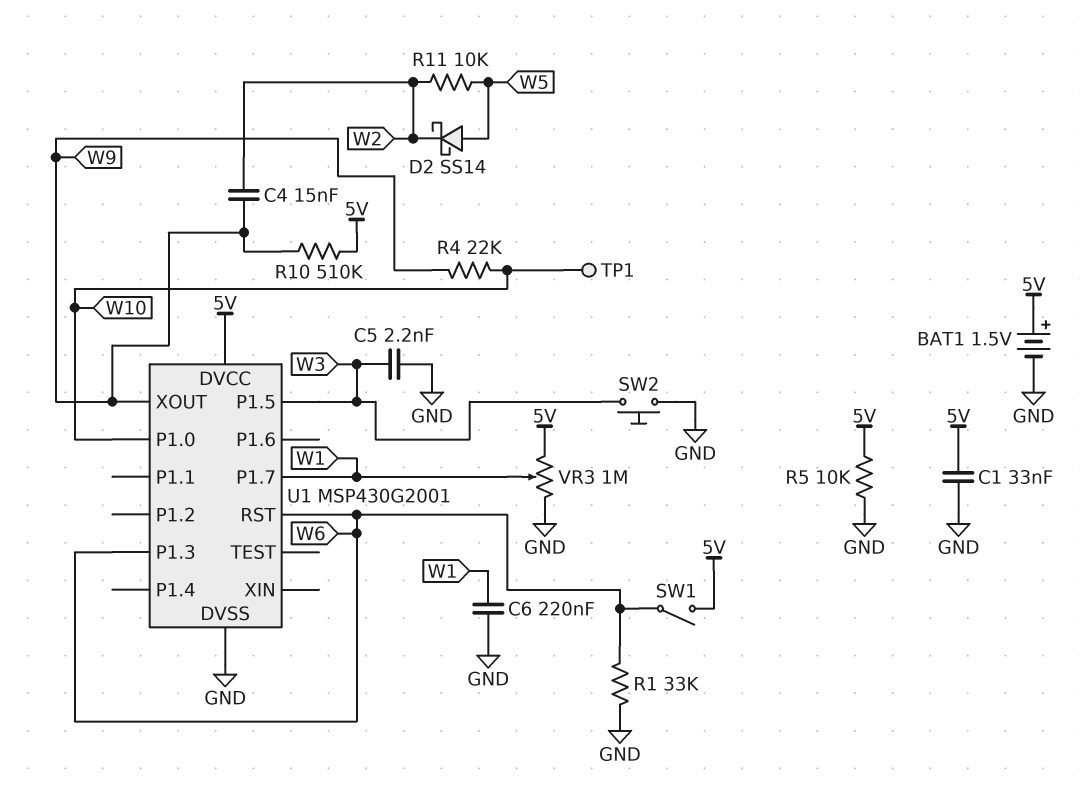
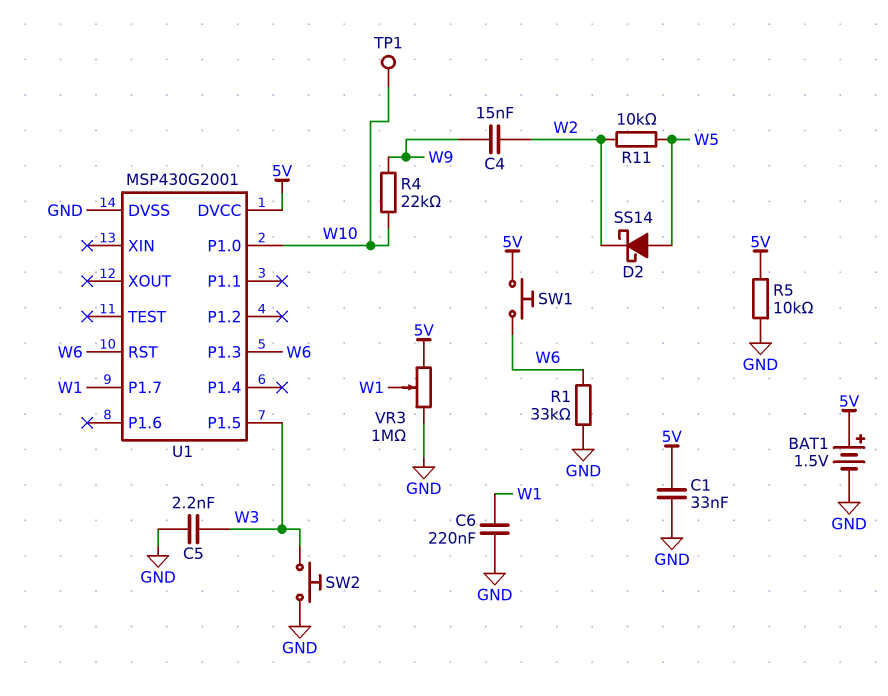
R10: 510k (5V, W9) -> none
SW1: switch (5V, W6) -> button (5V, W6)
U1 pin XOUT: W9 -> none

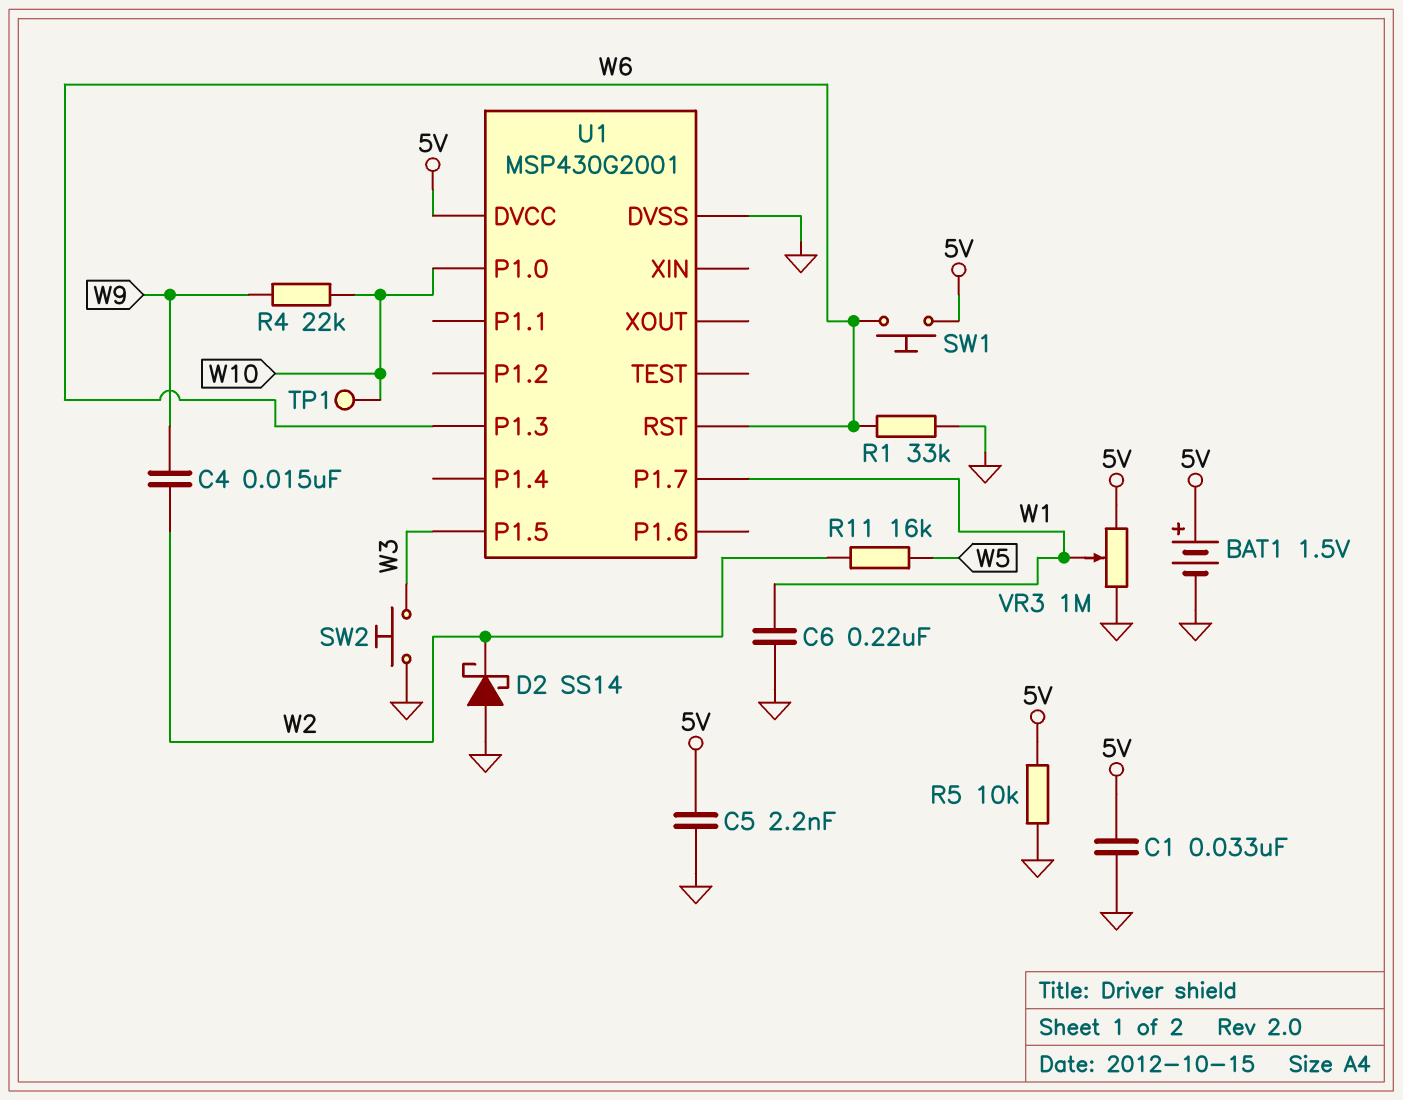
C5: 2.2nF (GND, W3) -> 2.2nF (5V, GND)
D2: schottky SS14 (A W5, K W2) -> schottky SS14 (A GND, K W2)
R11: 10k (W2, W5) -> 16k (W2, W5)

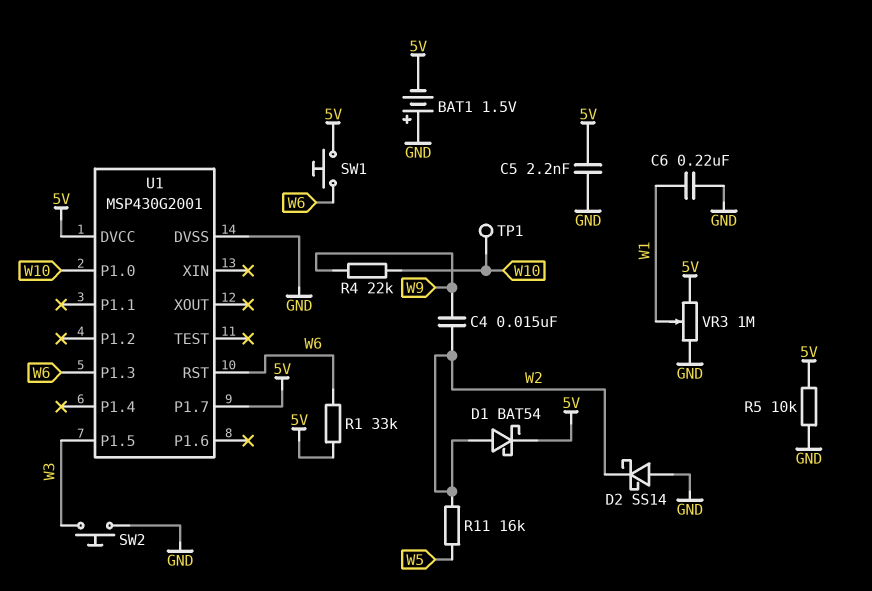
BAT1: 1.5V (plus 5V, minus GND) -> 1.5V (plus GND, minus 5V)
C1: 33nF (5V, GND) -> none
D1: none -> schottky BAT54 (A W2, K 5V)
R1: 33k (GND, W6) -> 33k (5V, W6)
U1 pin P1.7: W1 -> 5V

